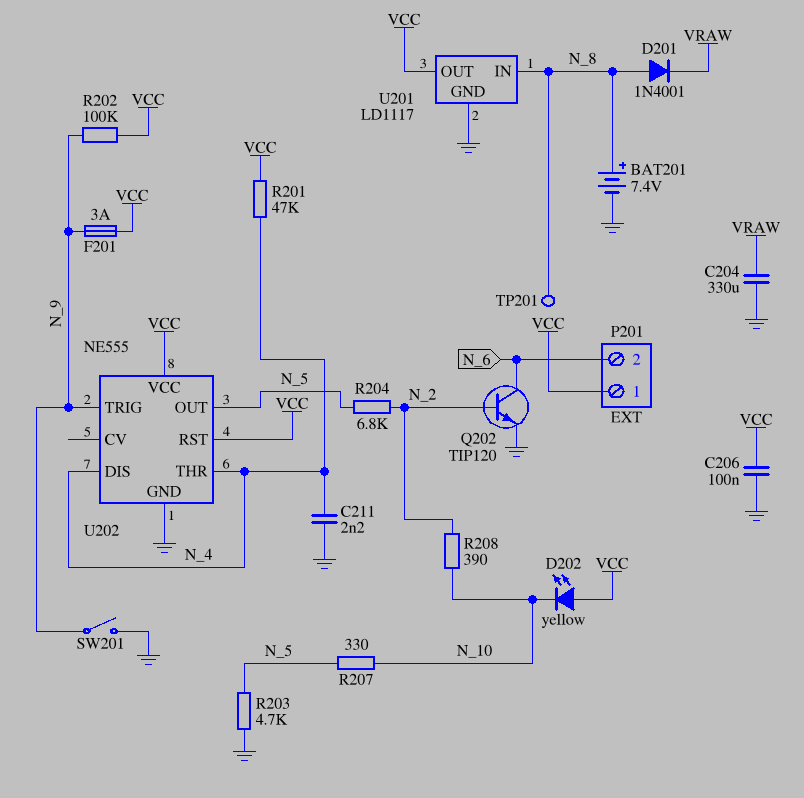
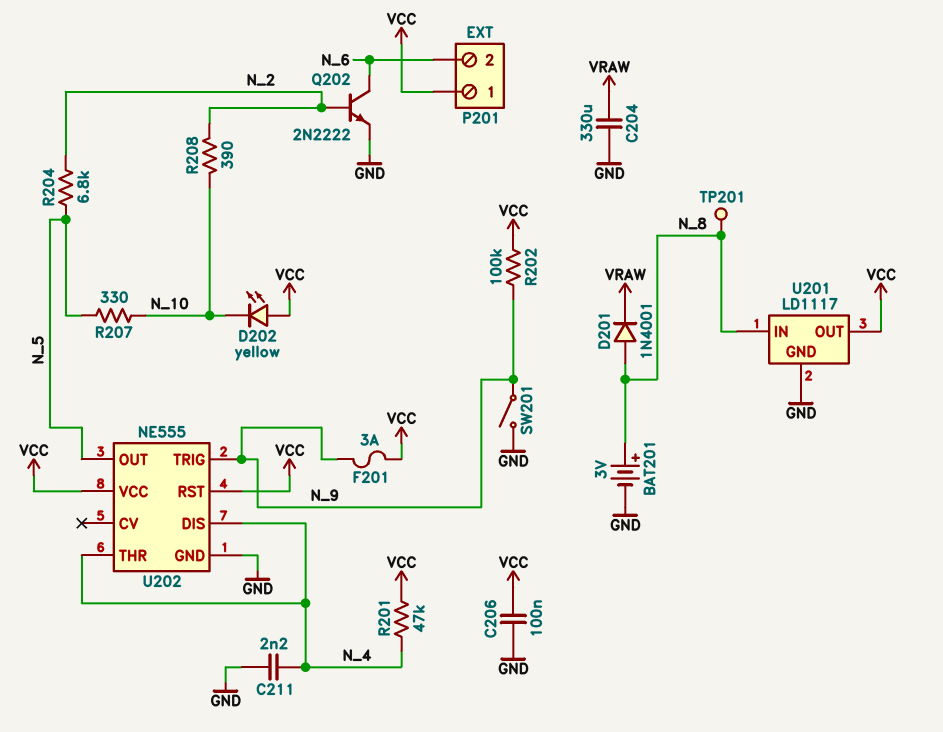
BAT201: 7.4V (plus N_8, minus GND) -> 3V (plus N_8, minus GND)
Q202: NPN TIP120 (B N_2, C N_6, E GND) -> NPN 2N2222 (B N_2, C N_6, E GND)
R203: 4.7k (GND, N_5) -> none

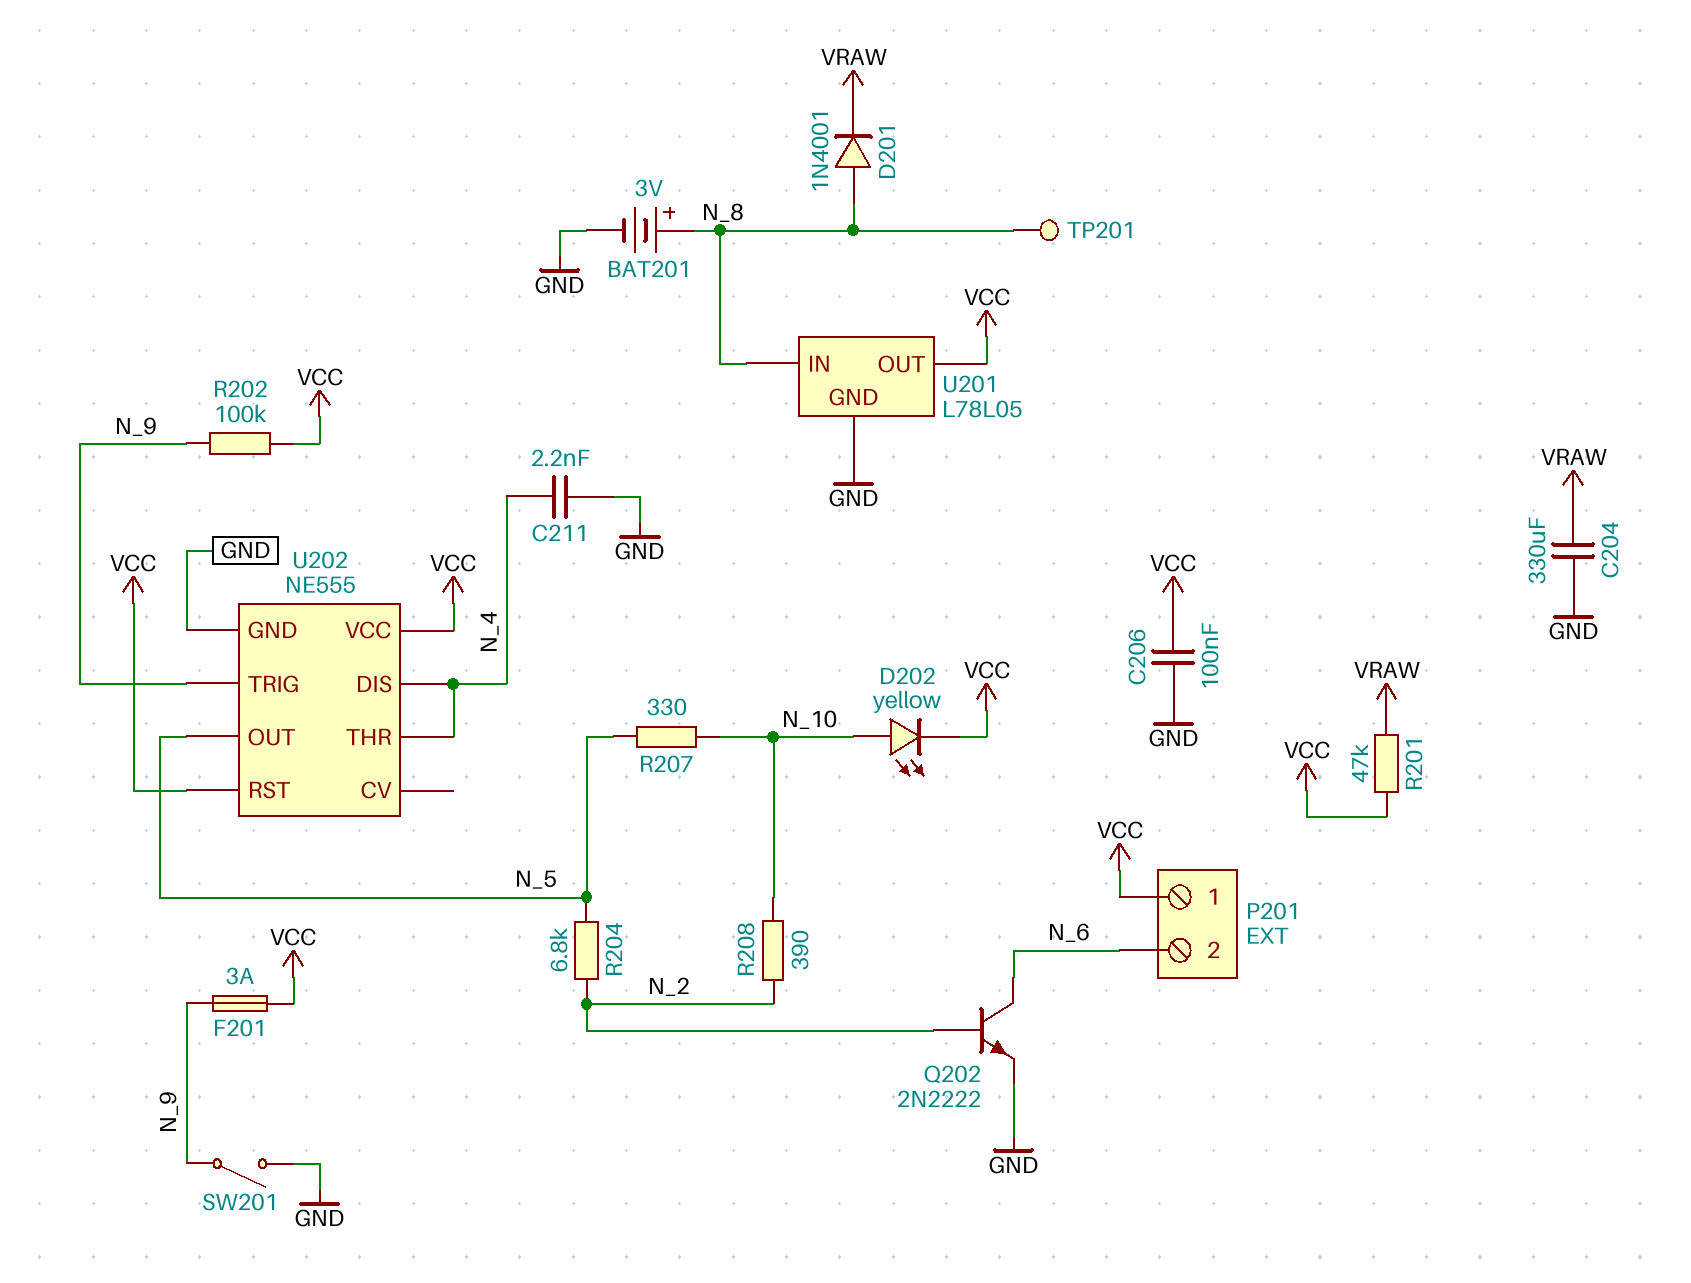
D202: LED yellow (A VCC, K N_10) -> LED yellow (A N_10, K VCC)
R201: 47k (N_4, VCC) -> 47k (VCC, VRAW)
U201: LD1117 -> L78L05

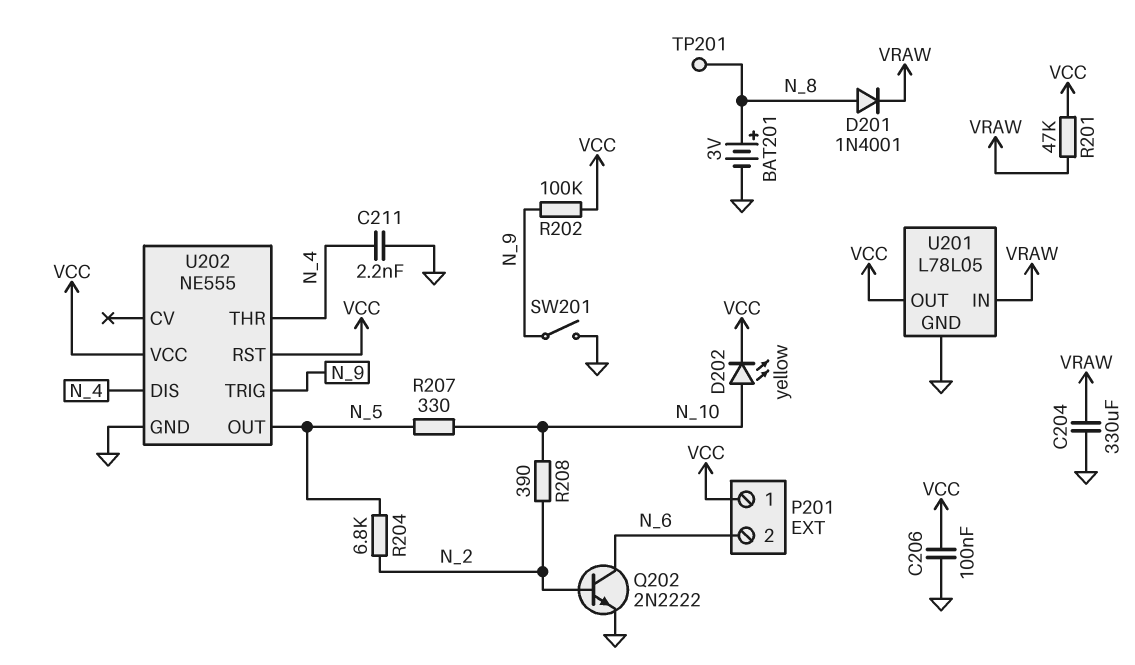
F201: 3A (N_9, VCC) -> none
U201 pin IN: N_8 -> VRAW

